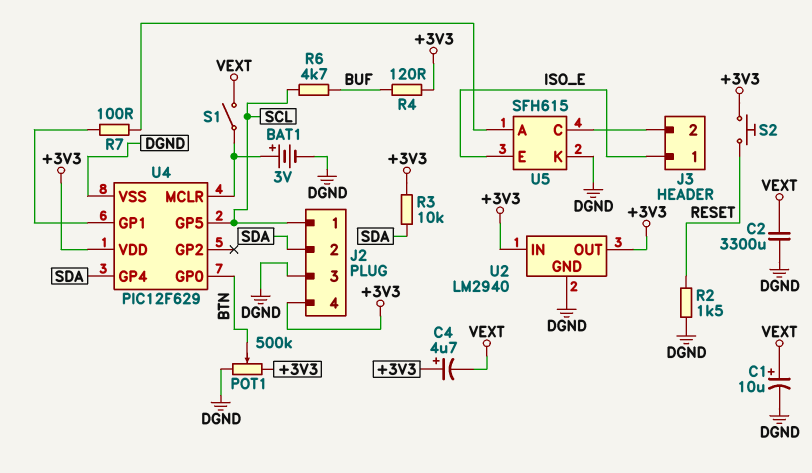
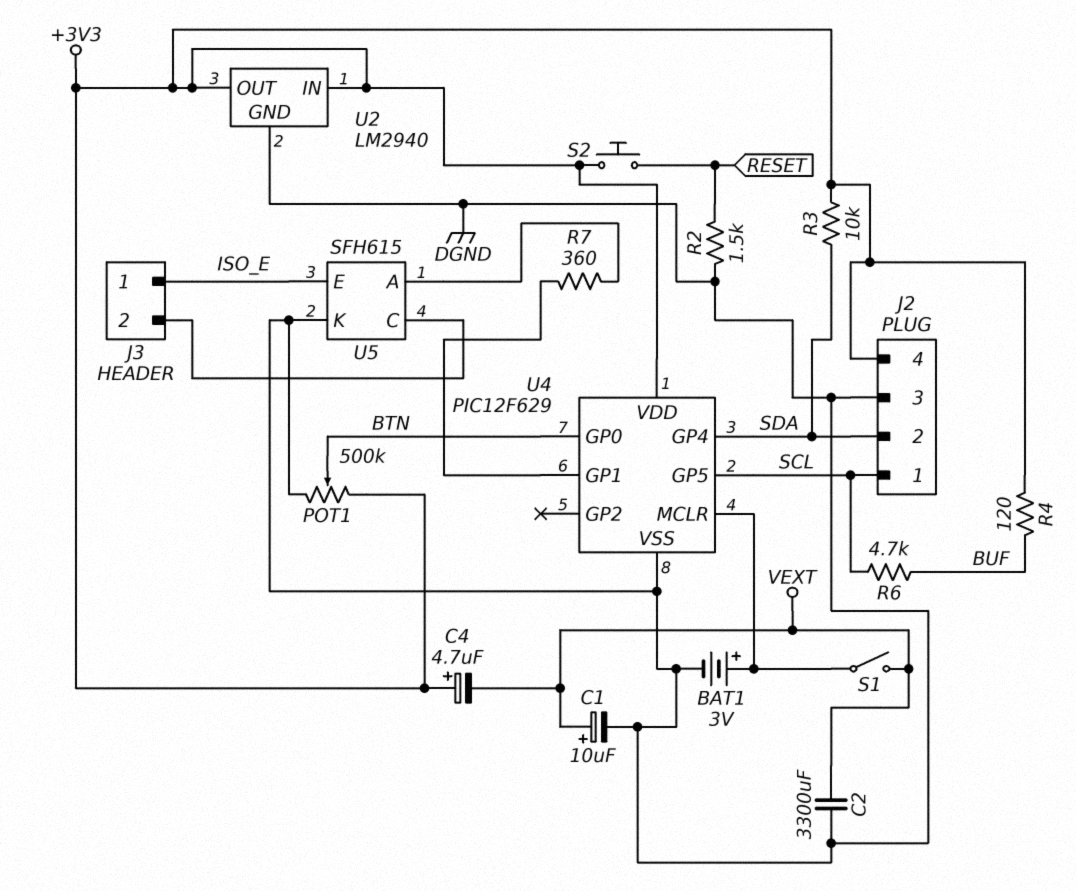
R7: 100 (U4/GP1, U5/A) -> 360 (U4/GP1, U5/A)

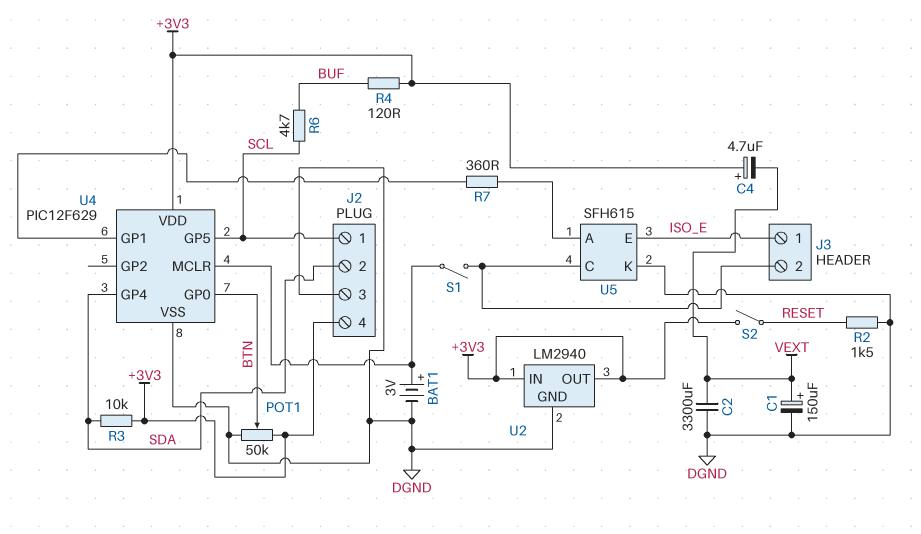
C1: 10uF (plus VEXT, minus DGND) -> 150uF (plus VEXT, minus DGND)
POT1: 500k (+3V3, DGND, wiper BTN) -> 50k (+3V3, DGND, wiper BTN)
S1: switch (U4/MCLR, VEXT) -> switch (J3/2, U4/MCLR)
S2: button (+3V3, RESET) -> switch (+3V3, RESET)

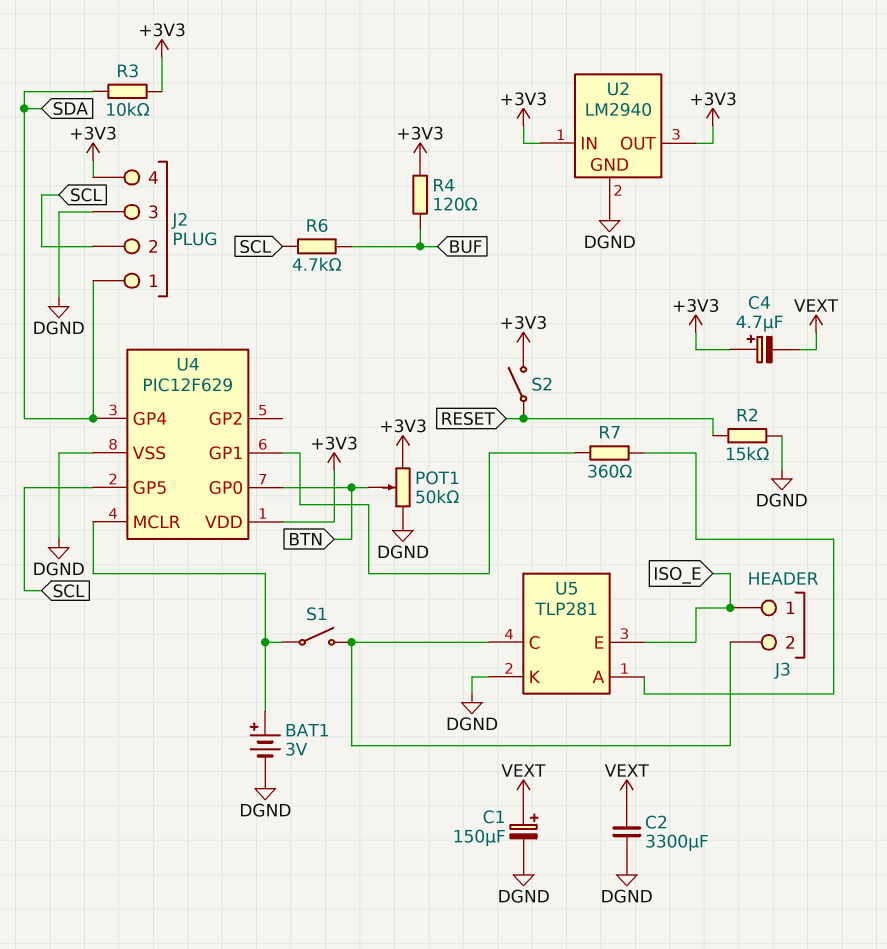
J2 pin 1: SCL -> SDA
J2 pin 2: SDA -> SCL
R2: 1.5k (DGND, RESET) -> 15k (DGND, RESET)
U5: SFH615 -> TLP281

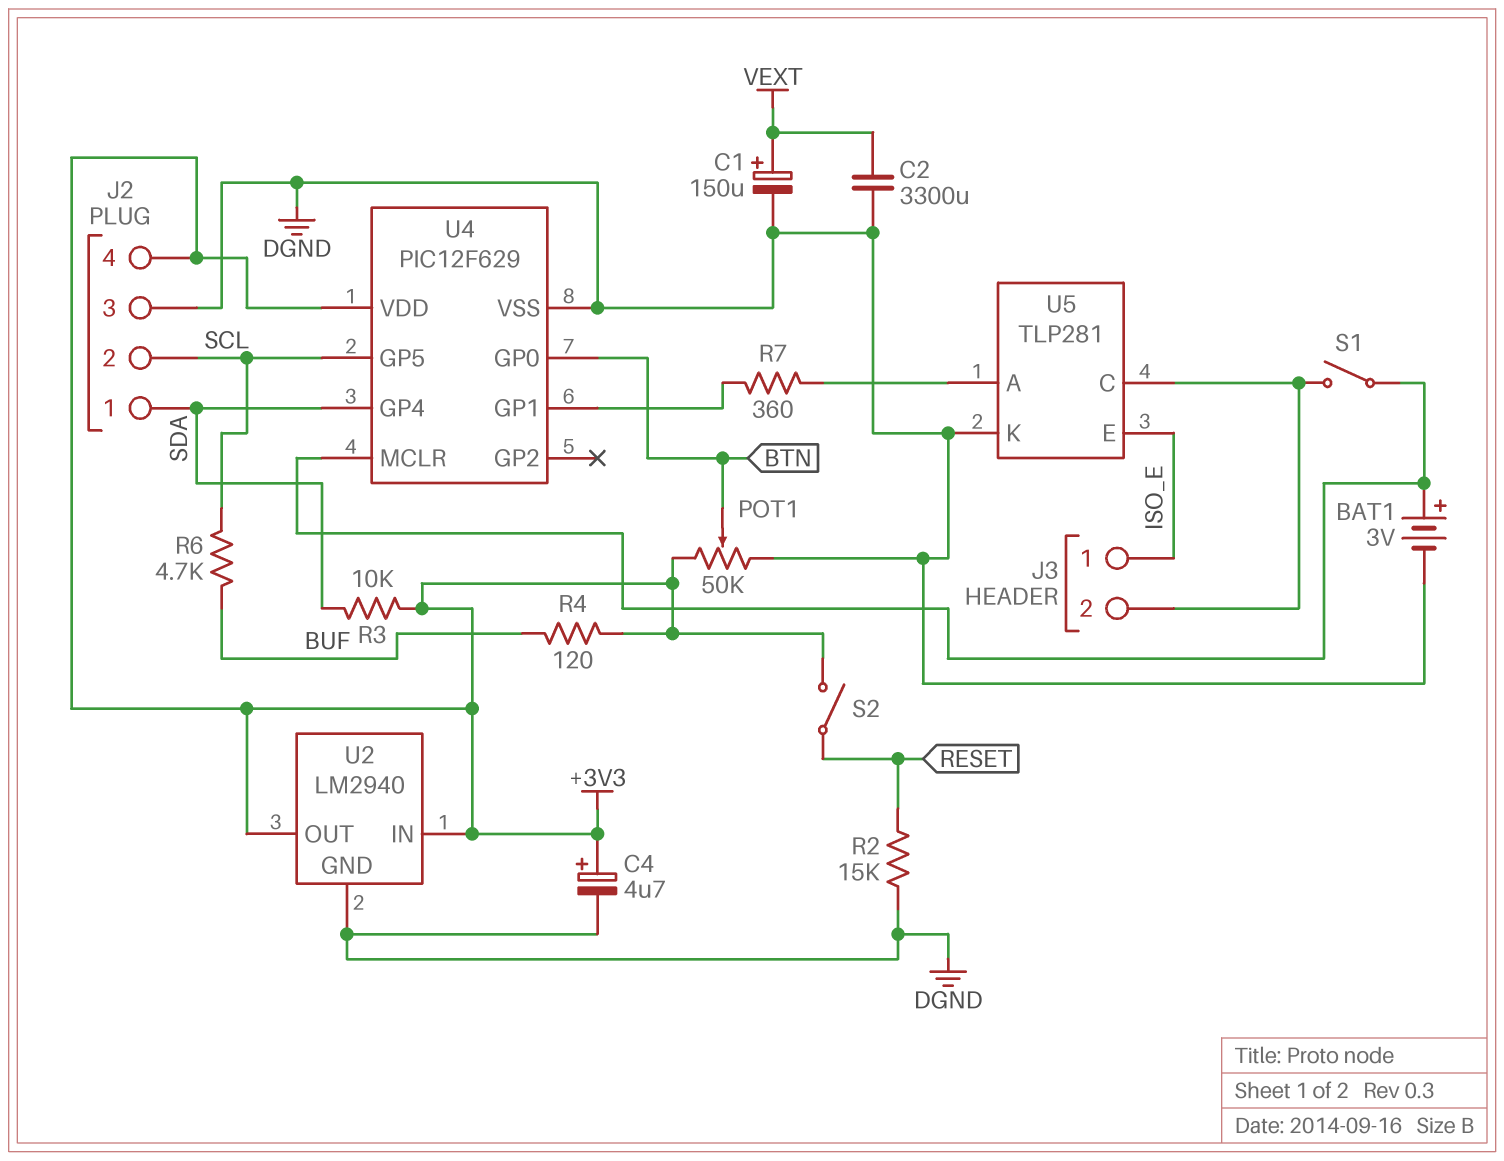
C4: 4.7uF (plus +3V3, minus VEXT) -> 4.7uF (plus +3V3, minus DGND)

